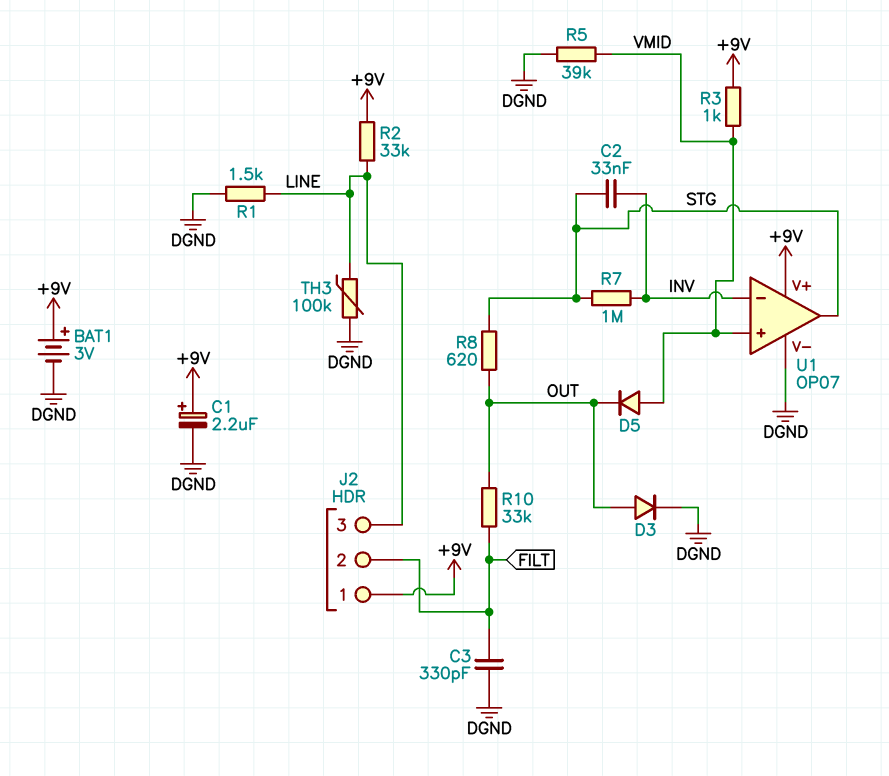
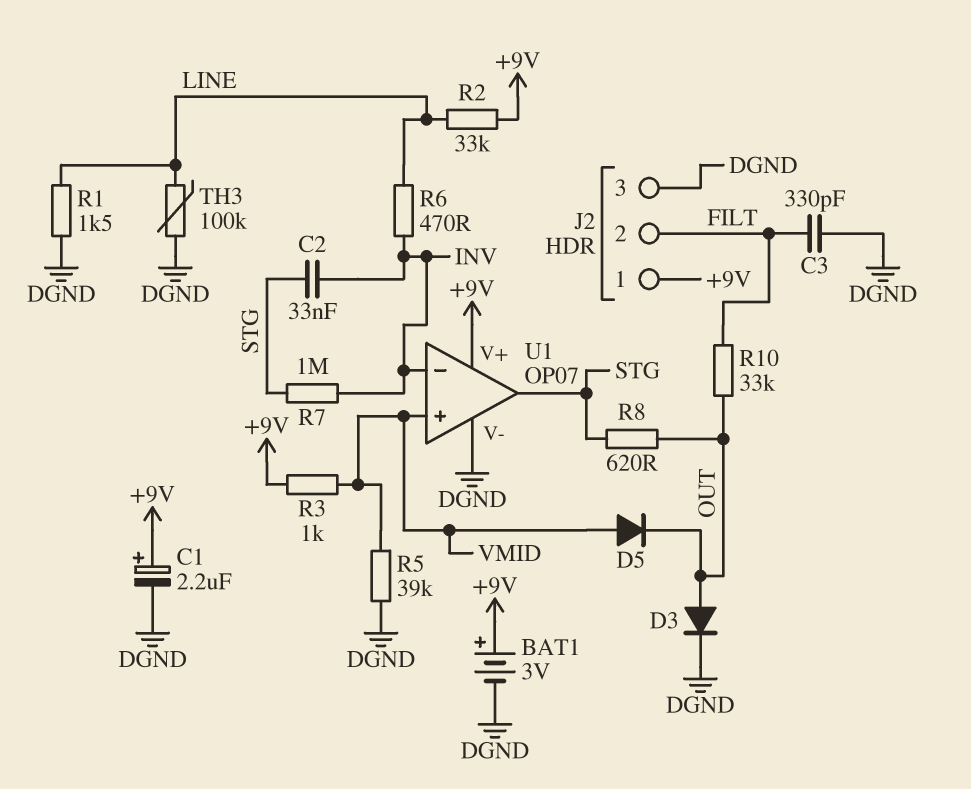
J2 pin 3: LINE -> DGND
R6: none -> 470 (INV, LINE)

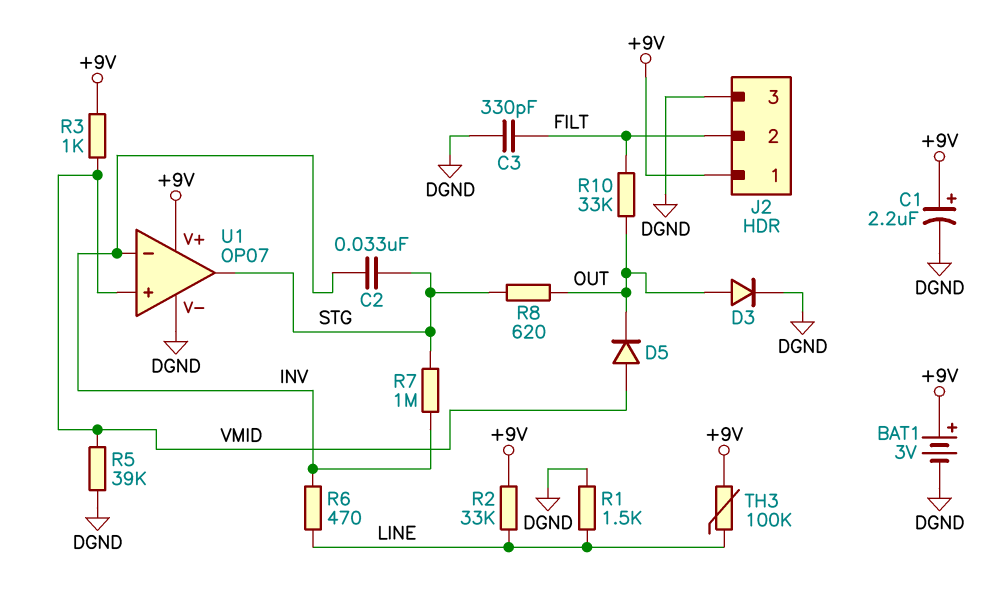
TH3: 100k (DGND, LINE) -> 100k (+9V, LINE)

